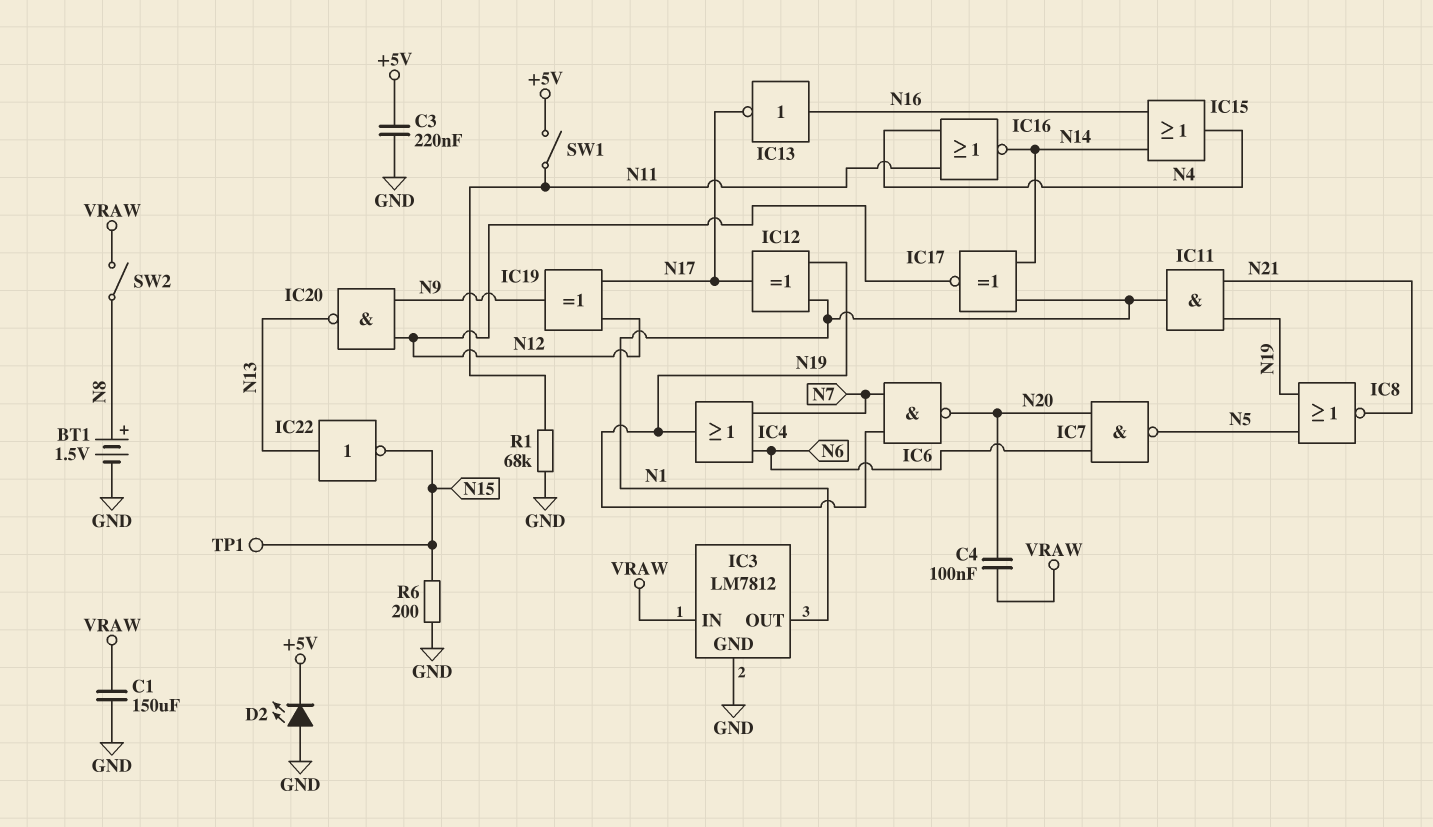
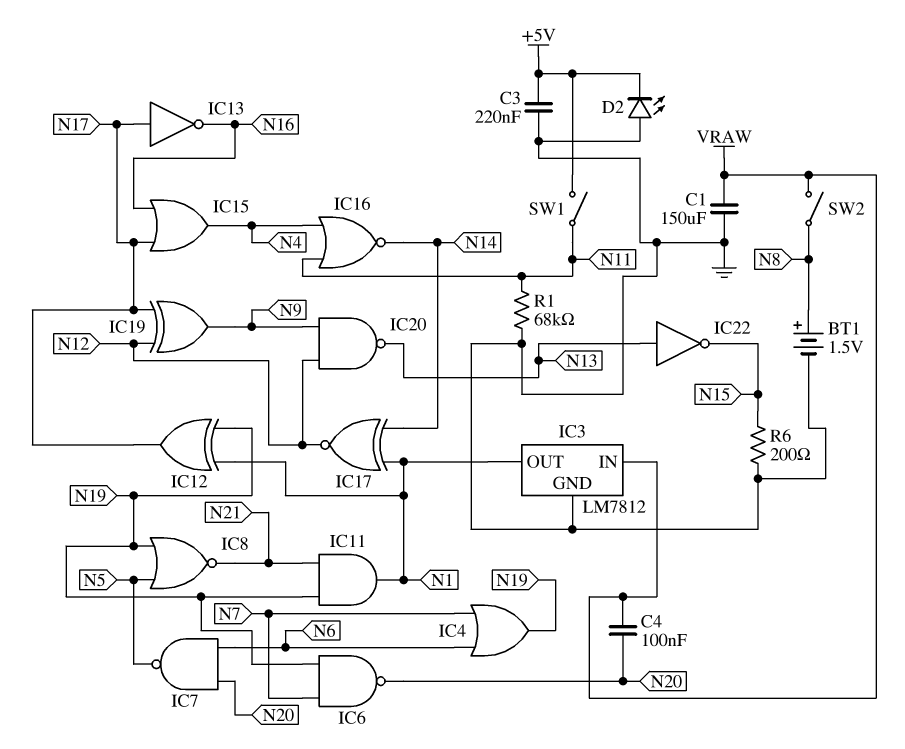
IC13: NOT (in N16, out N17) -> NOT (in N17, out N16)
IC15: OR (in N14, in N16, out N4) -> OR (in N16, in N17, out N4)
TP1: test point (N15) -> none

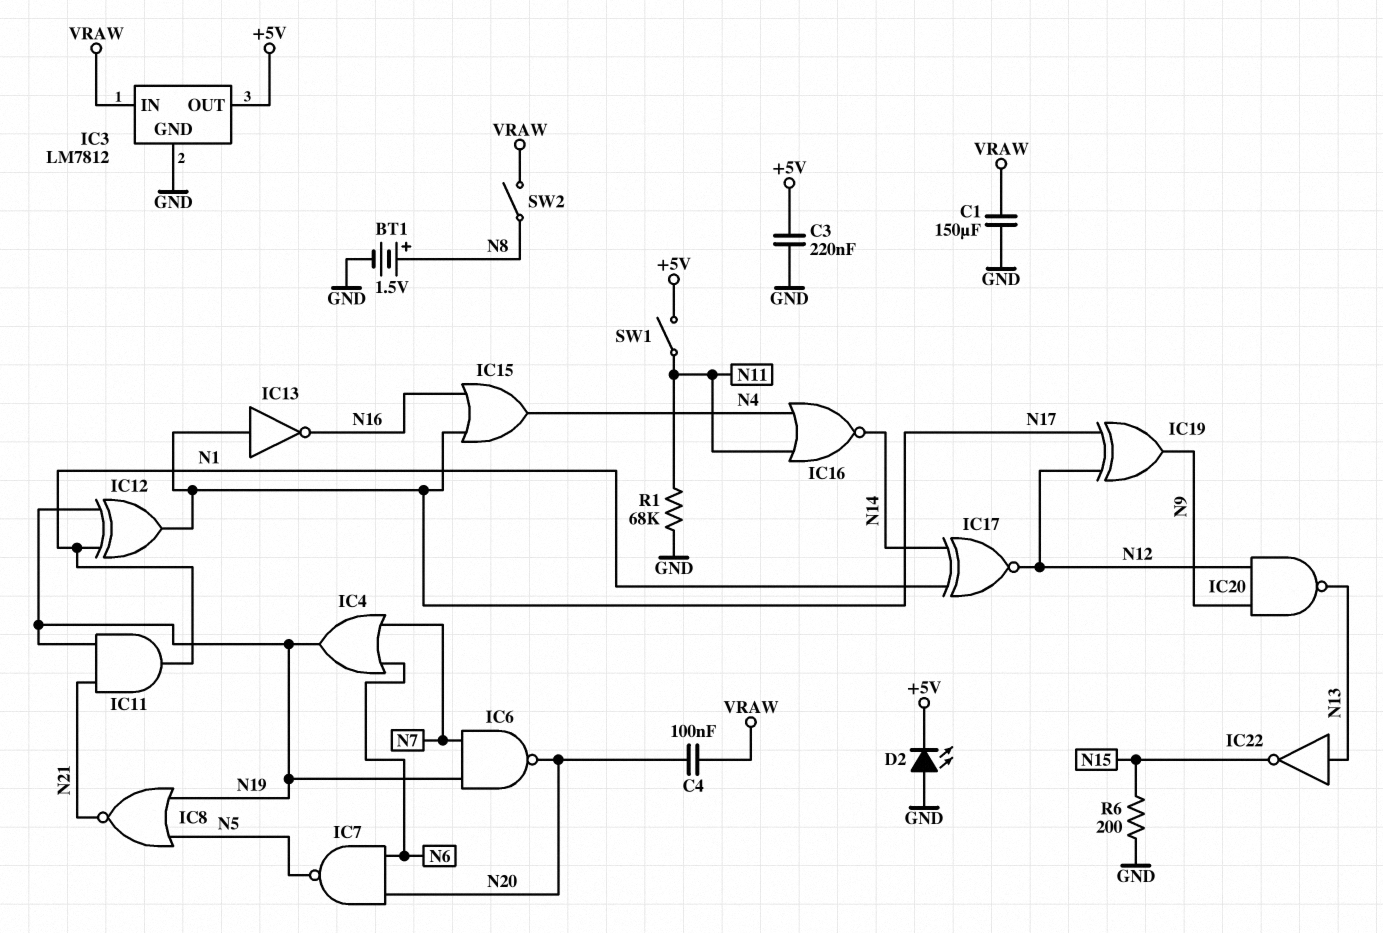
IC3 pin OUT: N1 -> +5V

